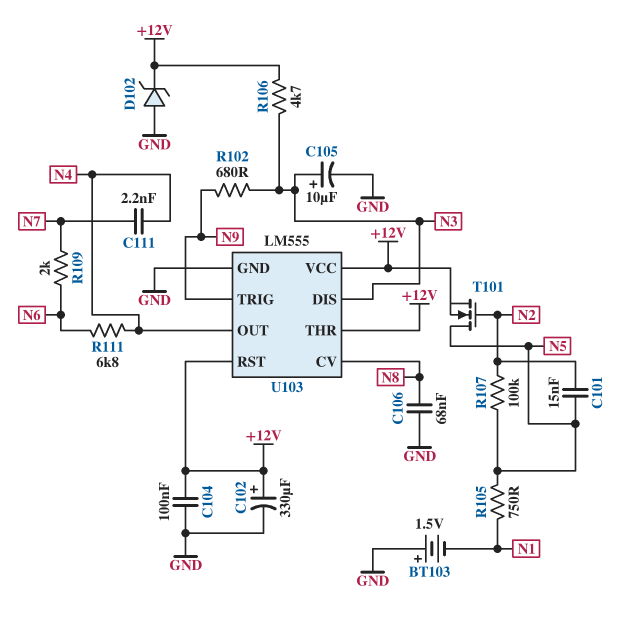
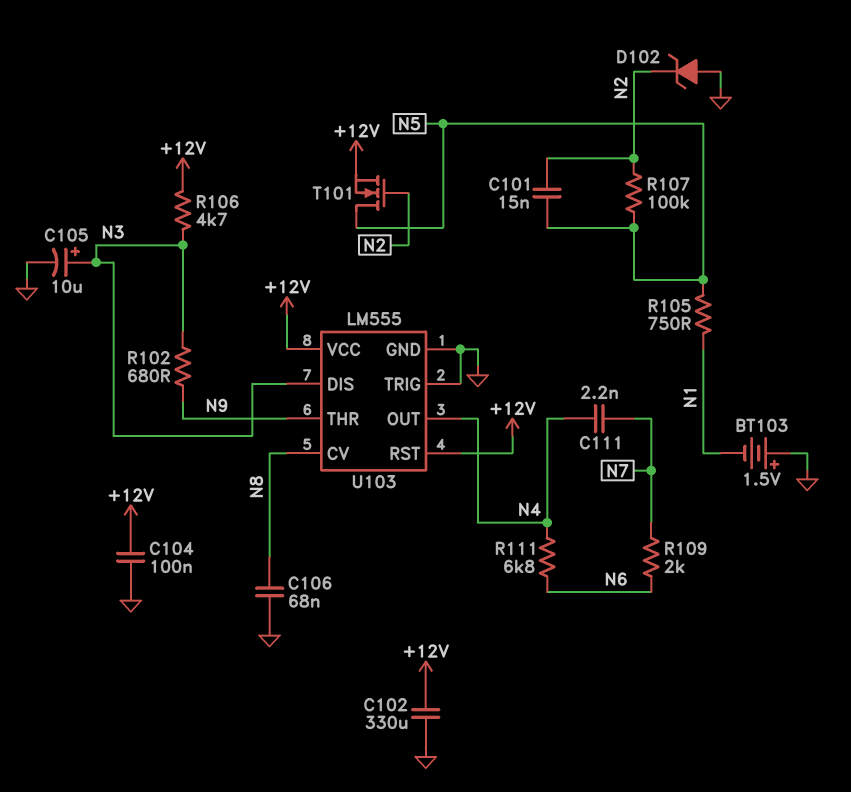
C102: 330uF (plus +12V, minus GND) -> 330uF (+12V, GND)
D102: zener (A GND, K +12V) -> zener (A GND, K N2)
U103 pin THR: +12V -> N9
U103 pin TRIG: N9 -> GND

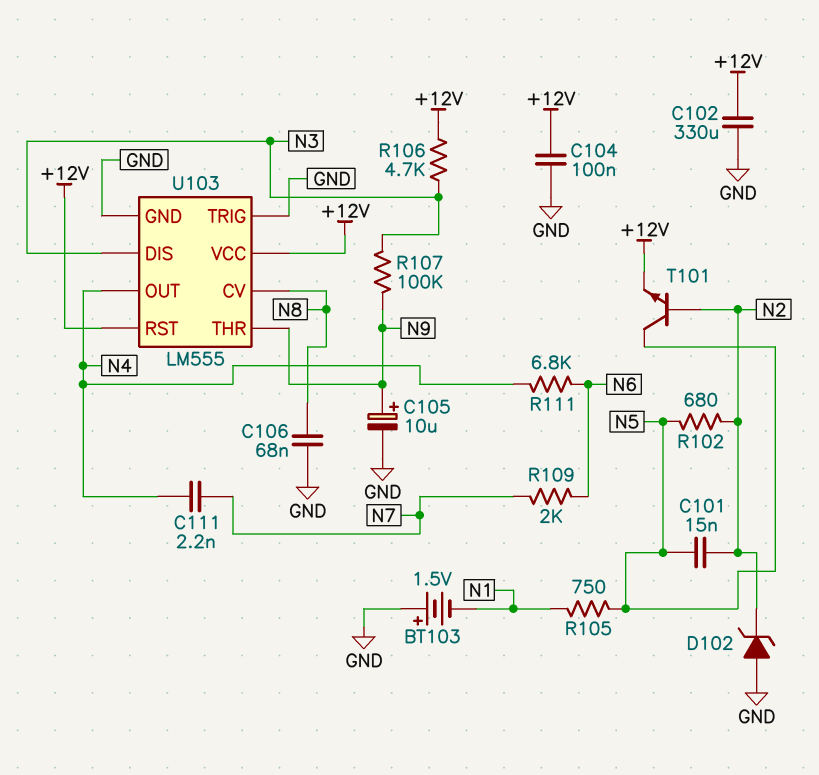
C105: 10uF (plus N3, minus GND) -> 10uF (plus N9, minus GND)
R102: 680 (N3, N9) -> 680 (N2, N5)
R107: 100k (N2, N5) -> 100k (N3, N9)
T101: NMOS (G N2, D N5, S +12V) -> NPN (B N2, C N5, E +12V)

